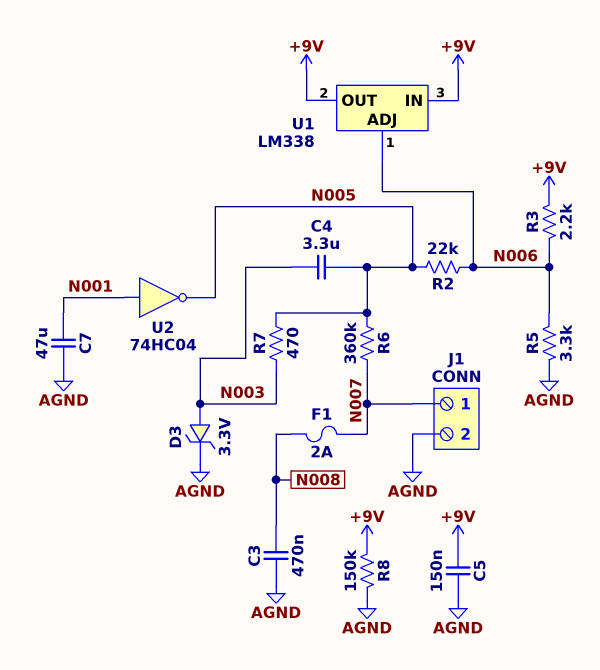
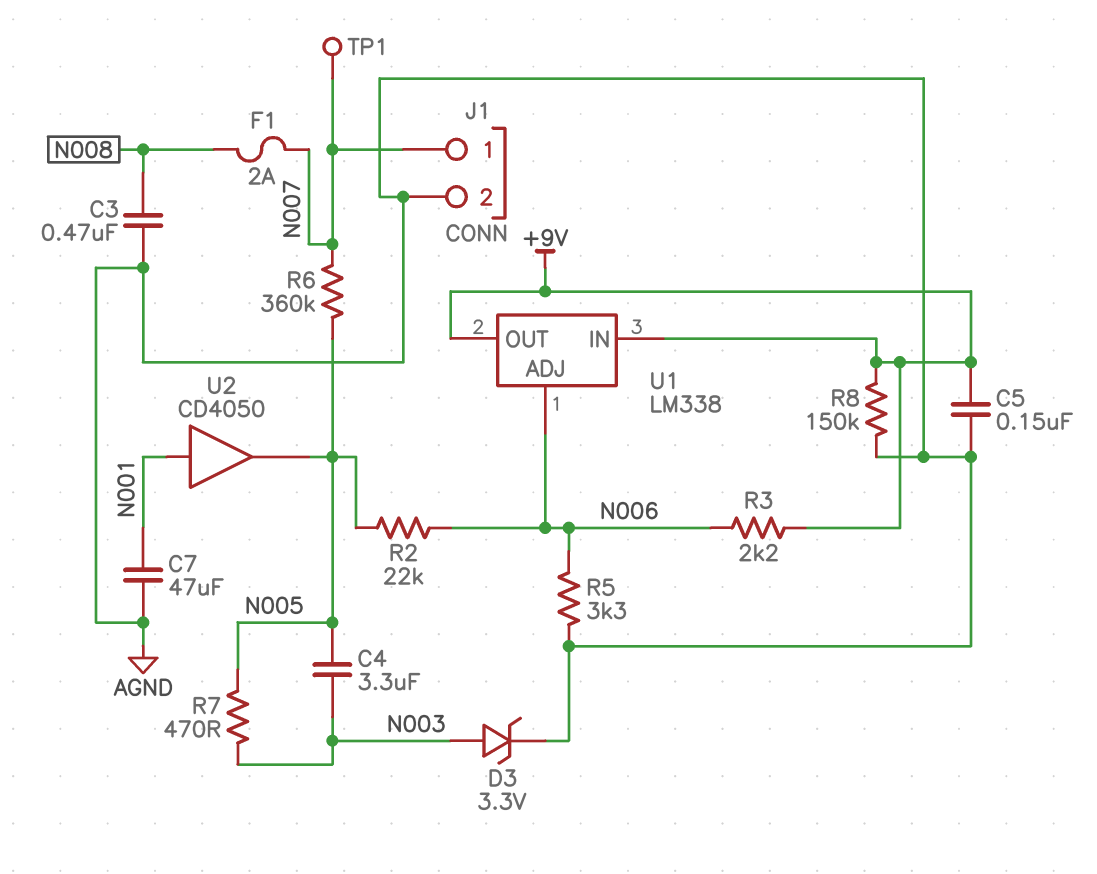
TP1: none -> test point (N007)
U2: NOT 74HC04 (in N001, out N005) -> buffer CD4050 (in N001, out N005)

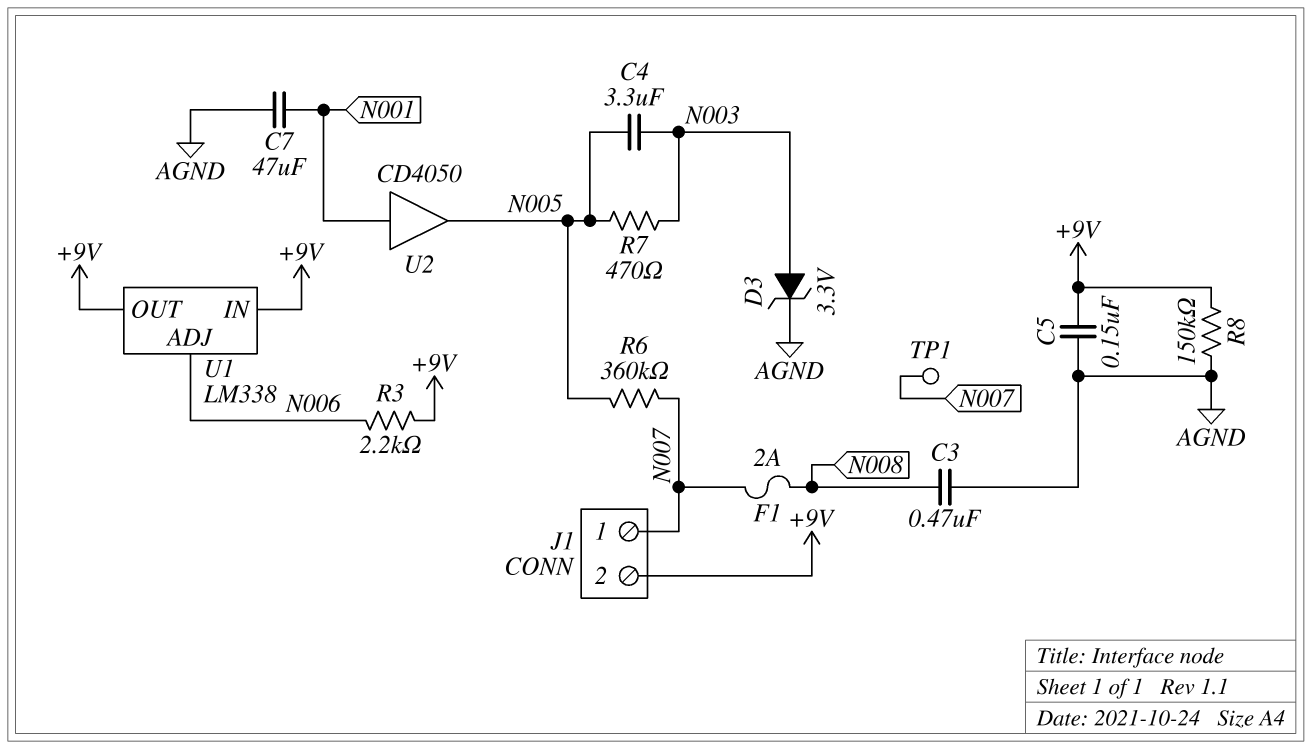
J1 pin 2: AGND -> +9V
R2: 22k (N005, N006) -> none
R5: 3.3k (AGND, N006) -> none

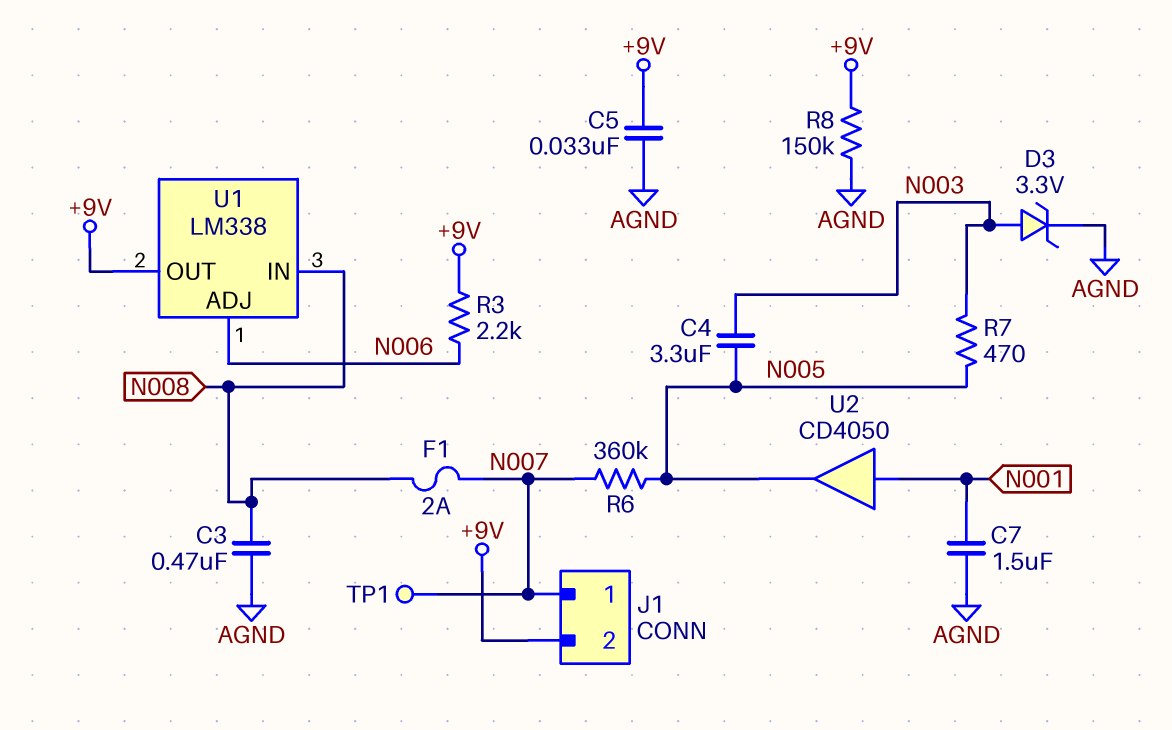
C5: 150nF (+9V, AGND) -> 33nF (+9V, AGND)
C7: 47uF (AGND, N001) -> 1.5uF (AGND, N001)
U1 pin IN: +9V -> N008

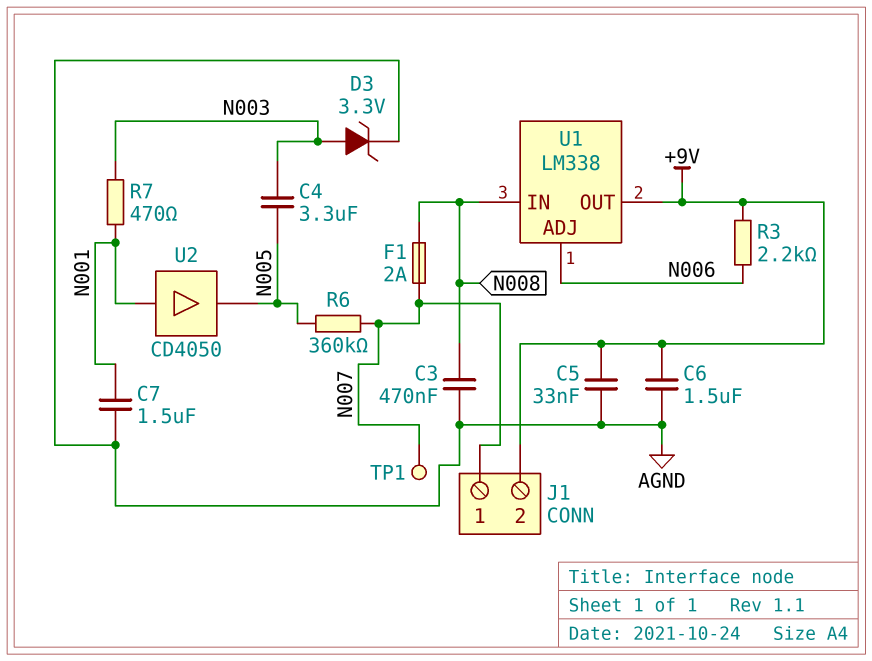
C6: none -> 1.5uF (+9V, AGND)
R7: 470 (N003, N005) -> 470 (N001, N003)
R8: 150k (+9V, AGND) -> none

